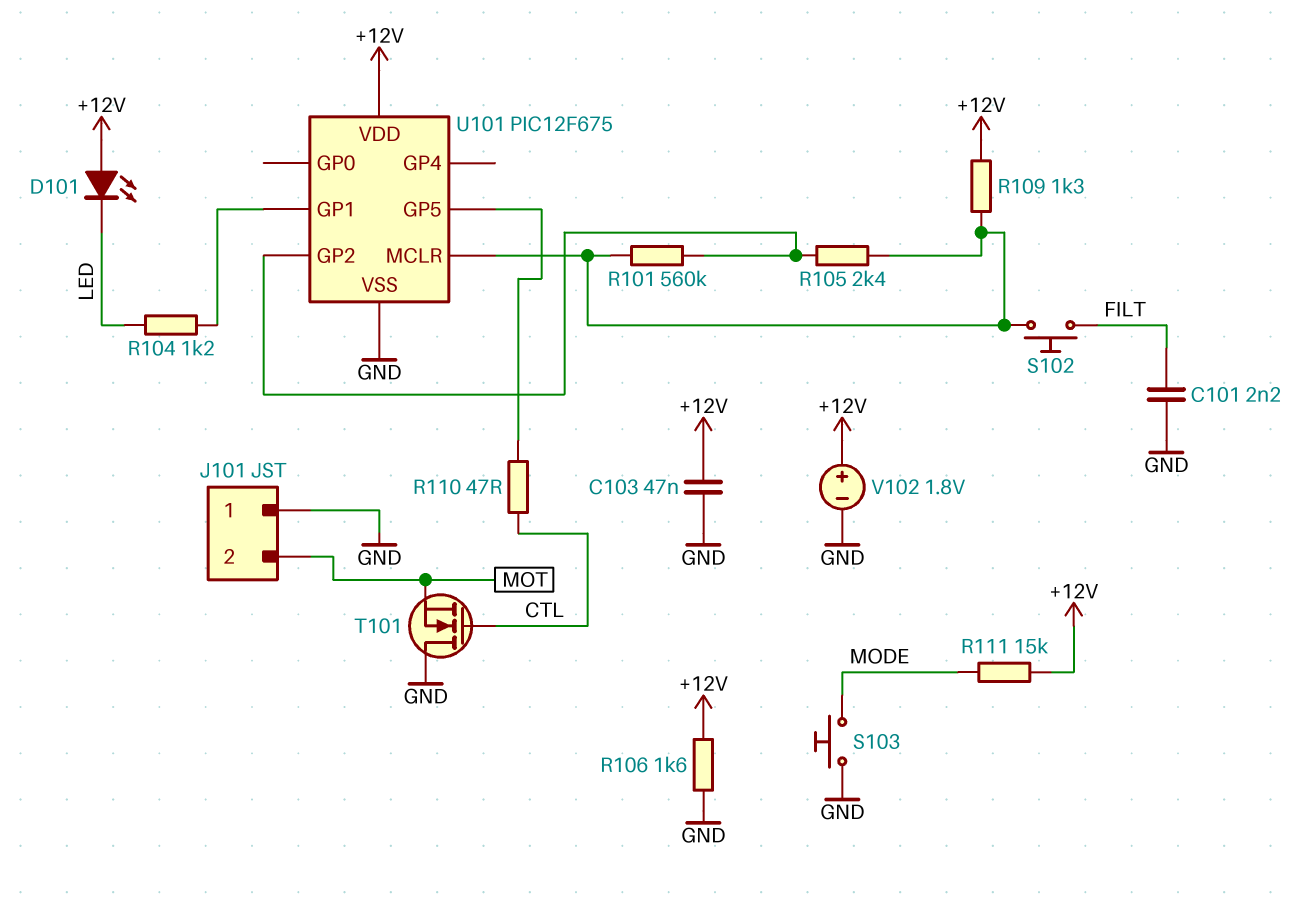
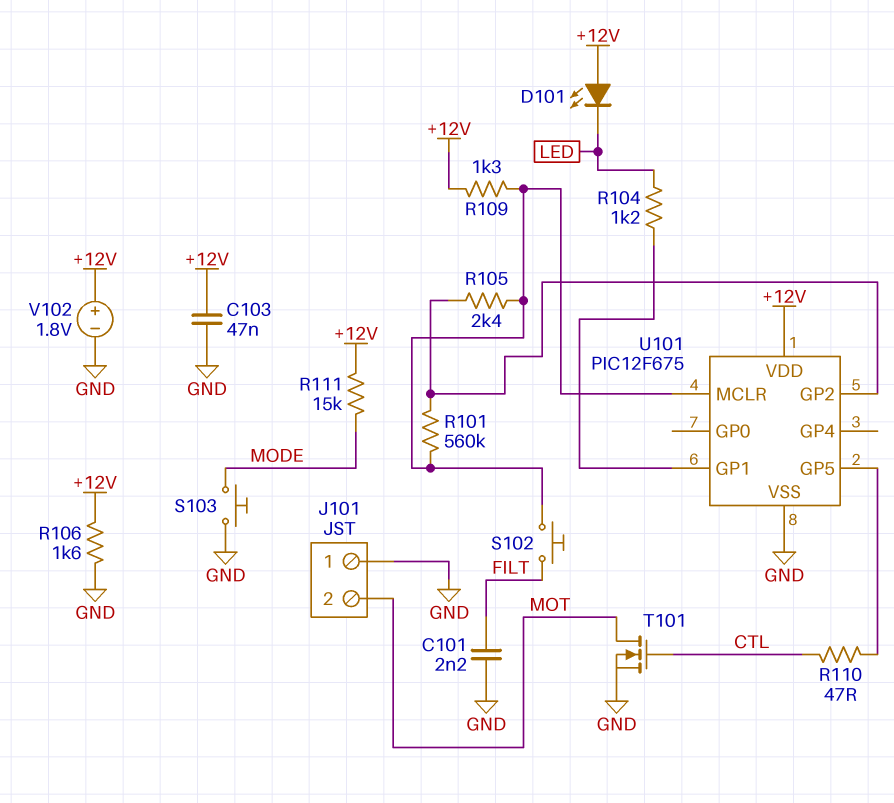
T101: NMOS (G CTL, D GND, S MOT) -> NMOS (G CTL, D MOT, S GND)

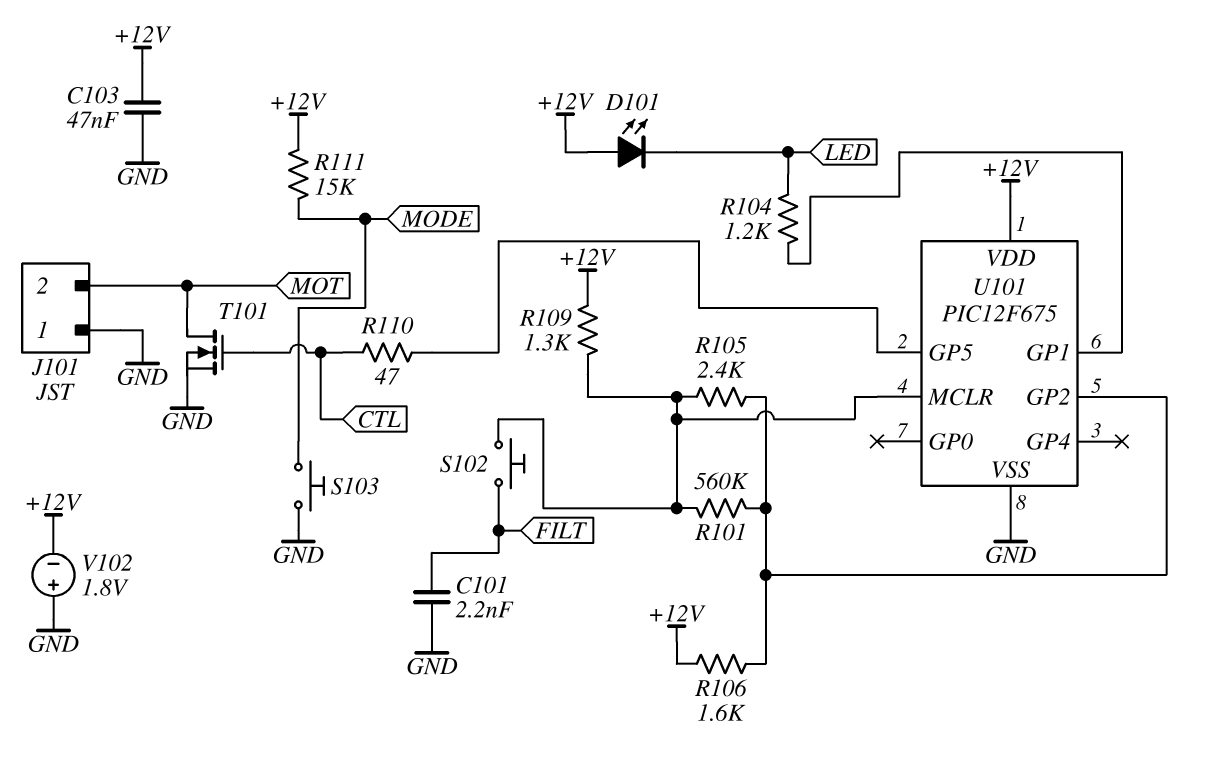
R106: 1.6k (+12V, GND) -> 1.6k (+12V, U101/GP2)
V102: 1.8V (plus +12V, minus GND) -> 1.8V (plus GND, minus +12V)

